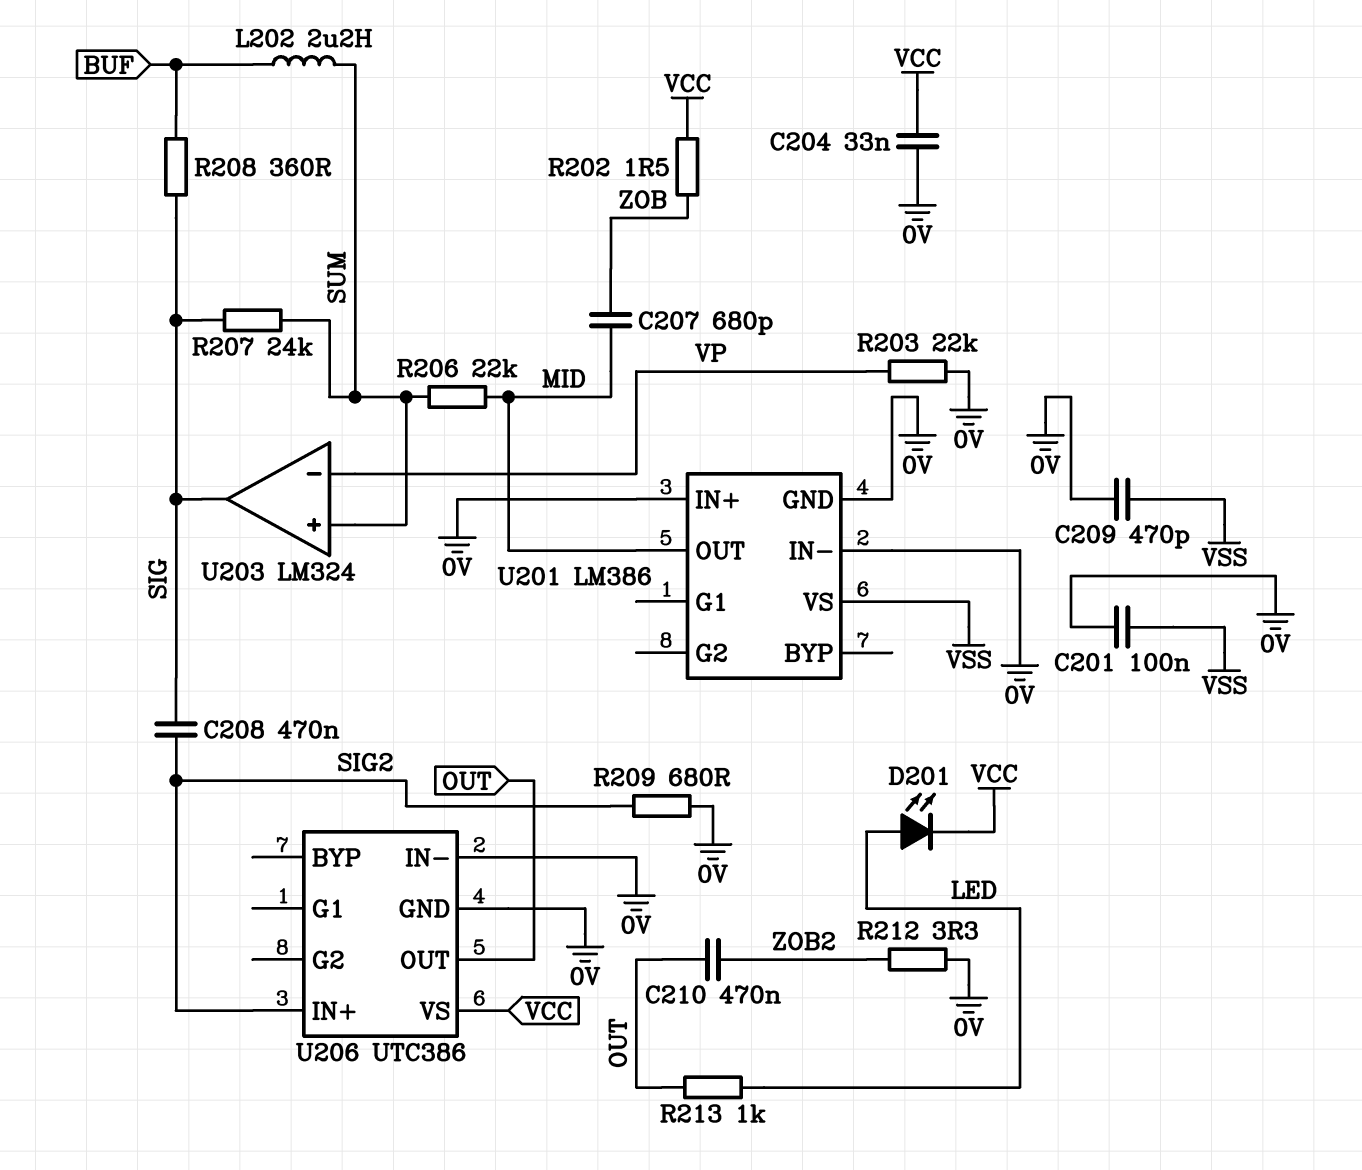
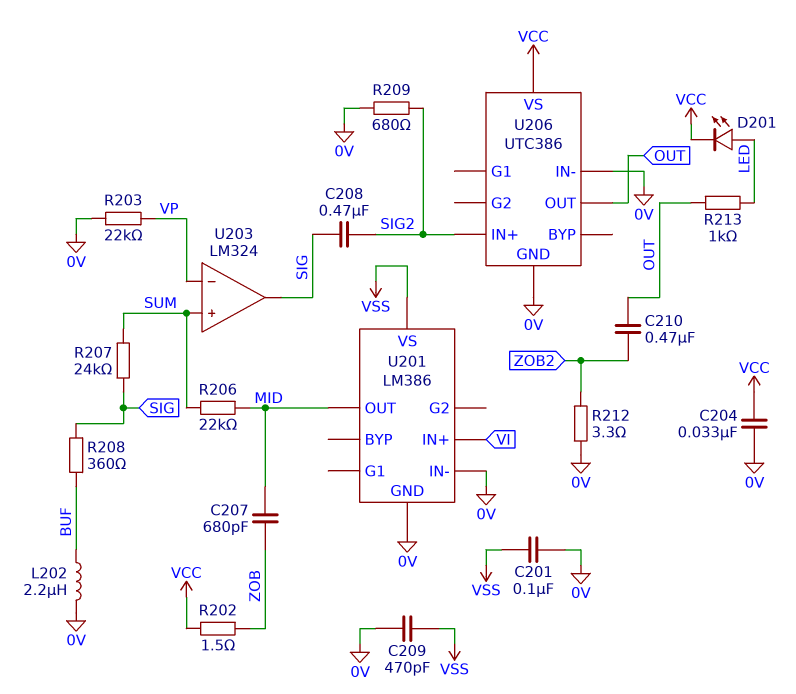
L202: 2.2uH (BUF, SUM) -> 2.2uH (0V, BUF)
U201 pin IN+: 0V -> VI

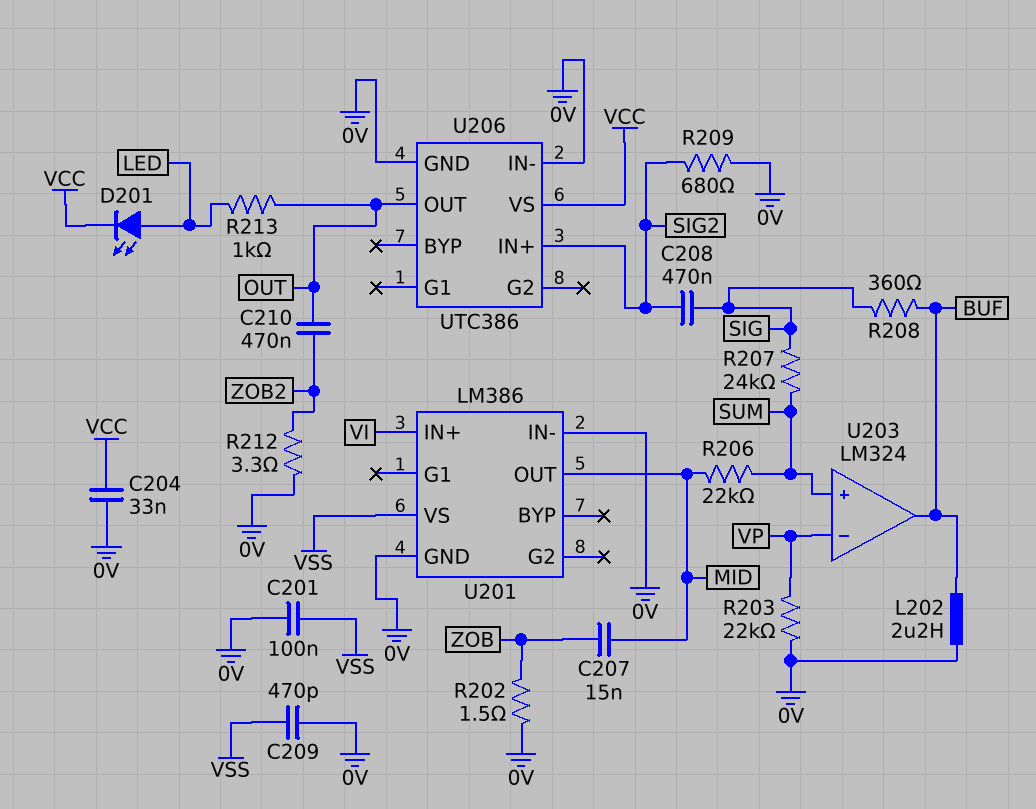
C207: 680pF (MID, ZOB) -> 15nF (MID, ZOB)
R202: 1.5 (VCC, ZOB) -> 1.5 (0V, ZOB)
U203 pin out: SIG -> BUF

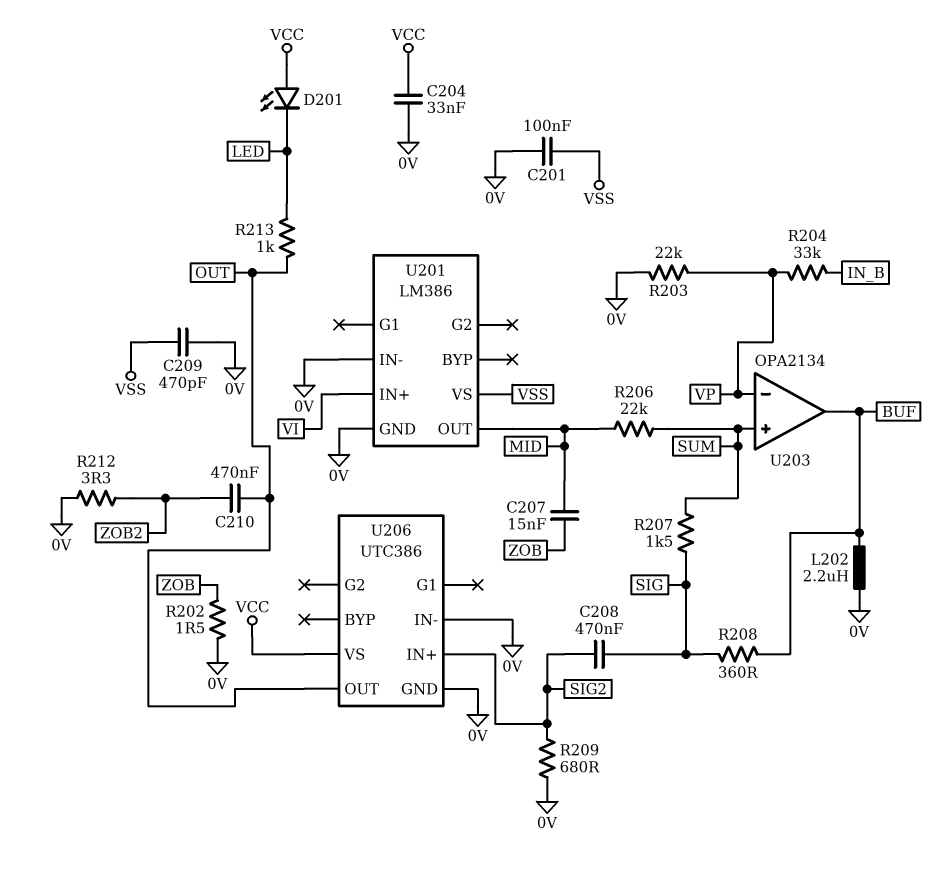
D201: LED (A LED, K VCC) -> LED (A VCC, K LED)
R204: none -> 33k (IN_B, VP)
R207: 24k (SIG, SUM) -> 1.5k (SIG, SUM)
U203: LM324 -> OPA2134

